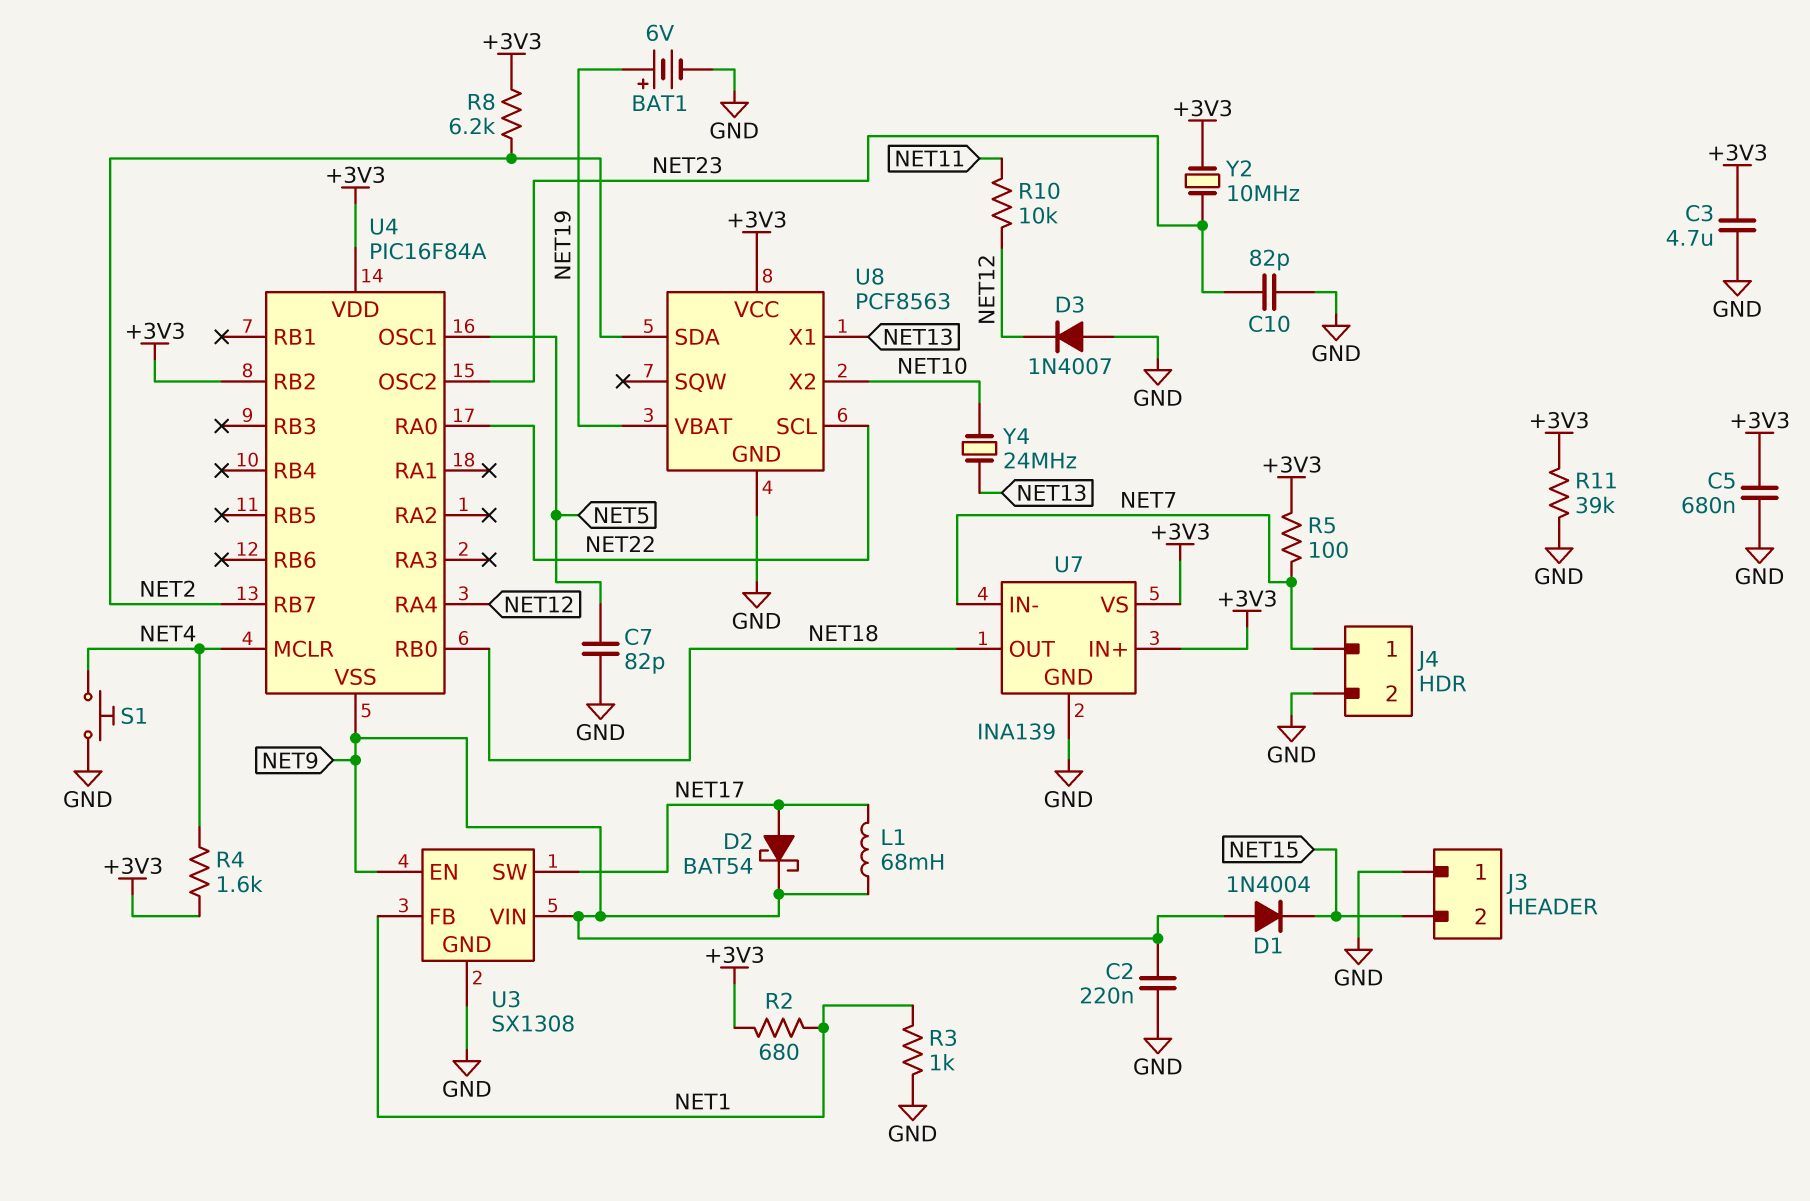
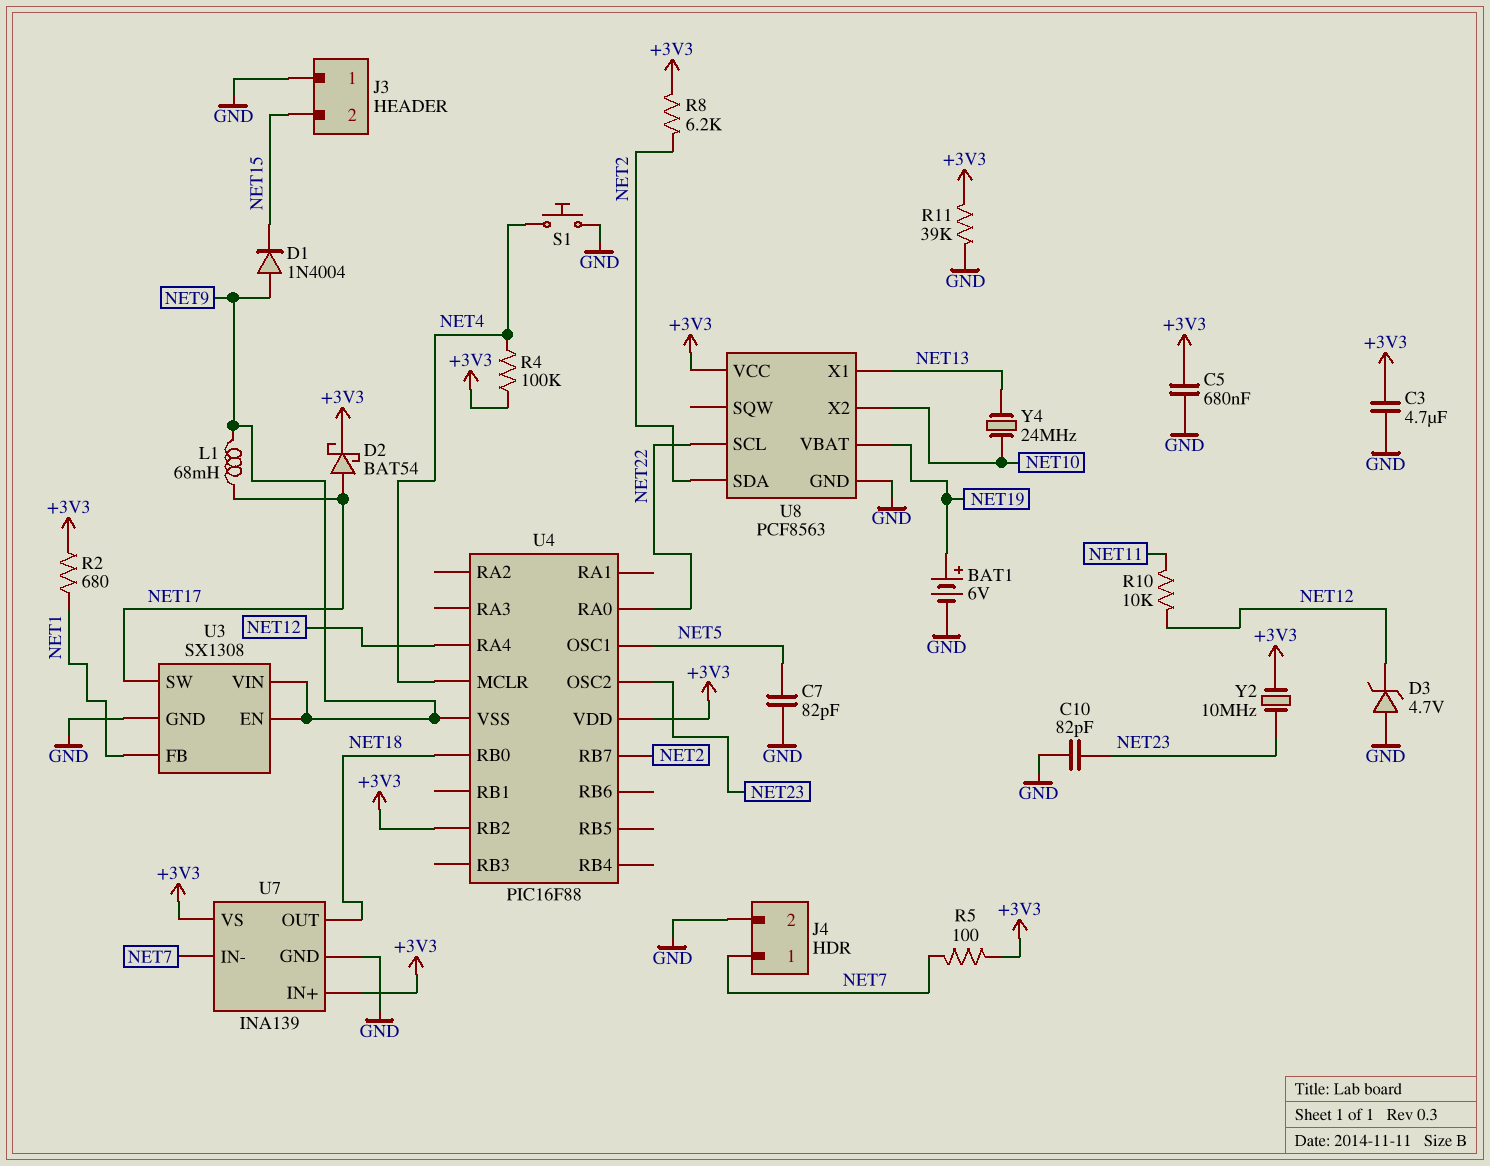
C2: 220nF (GND, NET9) -> none
D2: schottky BAT54 (A NET17, K NET9) -> schottky BAT54 (A NET17, K +3V3)
D3: diode 1N4007 (A GND, K NET12) -> zener 4.7V (A GND, K NET12)
R3: 1k (GND, NET1) -> none
R4: 1.6k (+3V3, NET4) -> 100k (+3V3, NET4)
U4: PIC16F84A -> PIC16F88

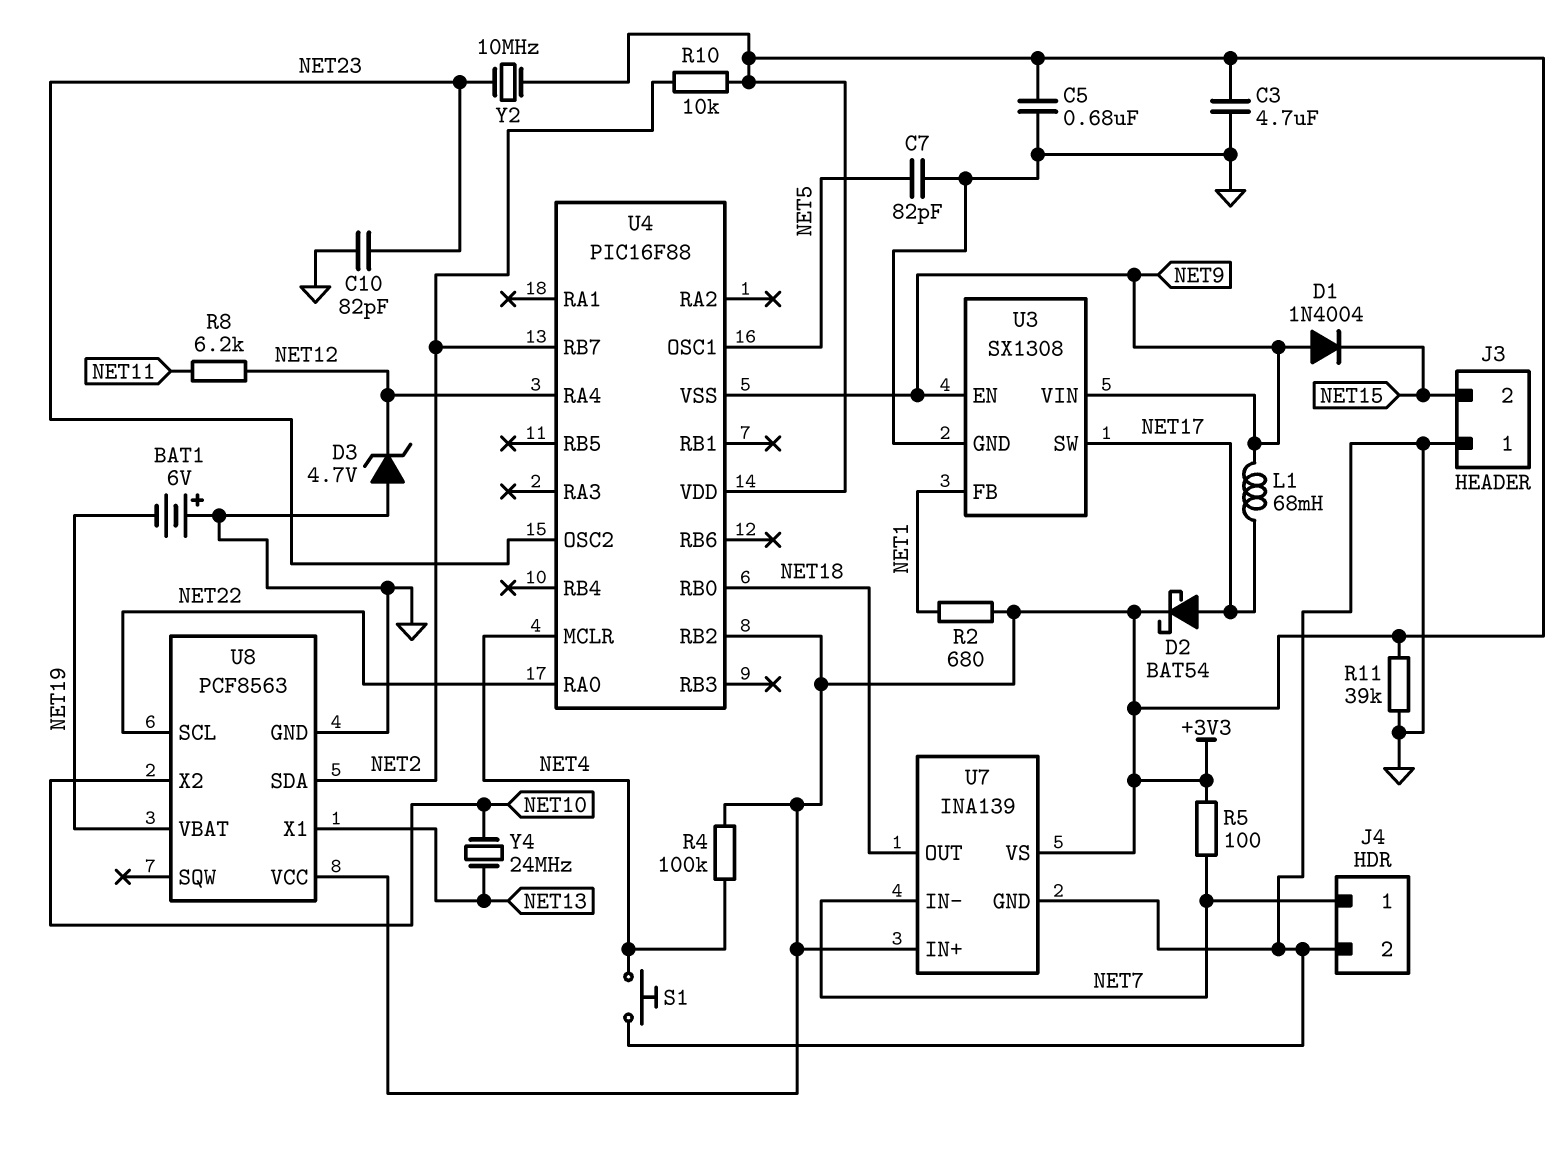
BAT1: 6V (plus NET19, minus GND) -> 6V (plus GND, minus NET19)
R8: 6.2k (+3V3, NET2) -> 6.2k (NET11, NET12)
R10: 10k (NET11, NET12) -> 10k (+3V3, NET2)

